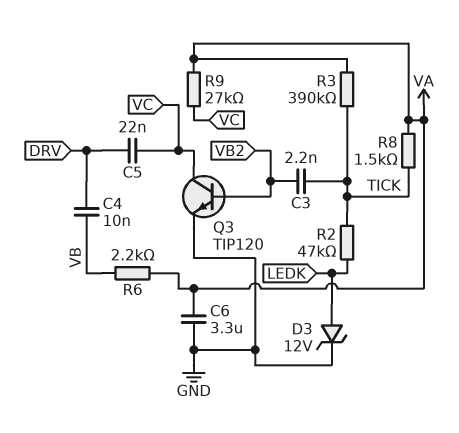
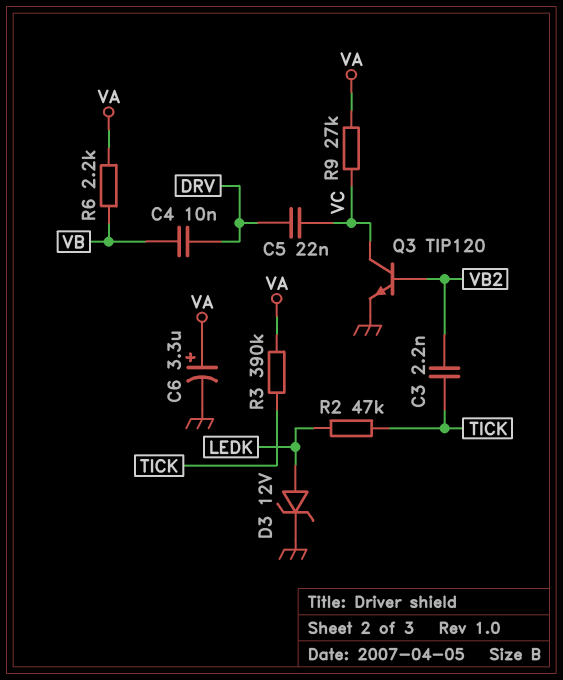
C6: 3.3uF (GND, VA) -> 3.3uF (plus VA, minus GND)
R8: 1.5k (TICK, VA) -> none

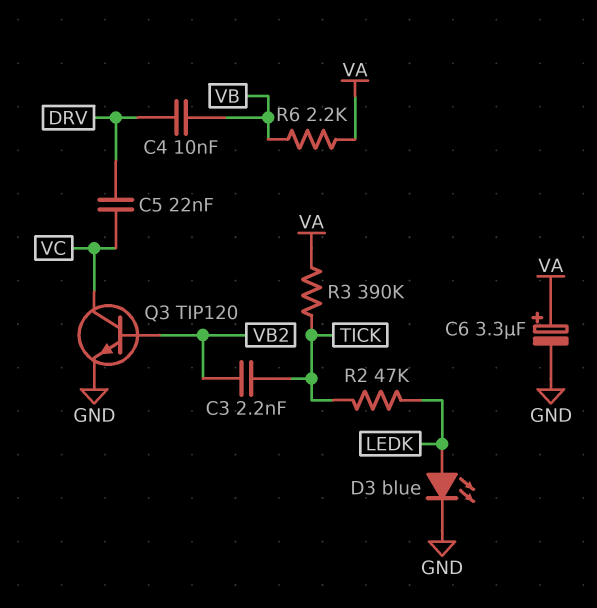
D3: zener 12V (A LEDK, K GND) -> LED blue (A LEDK, K GND)
R9: 27k (VA, VC) -> none

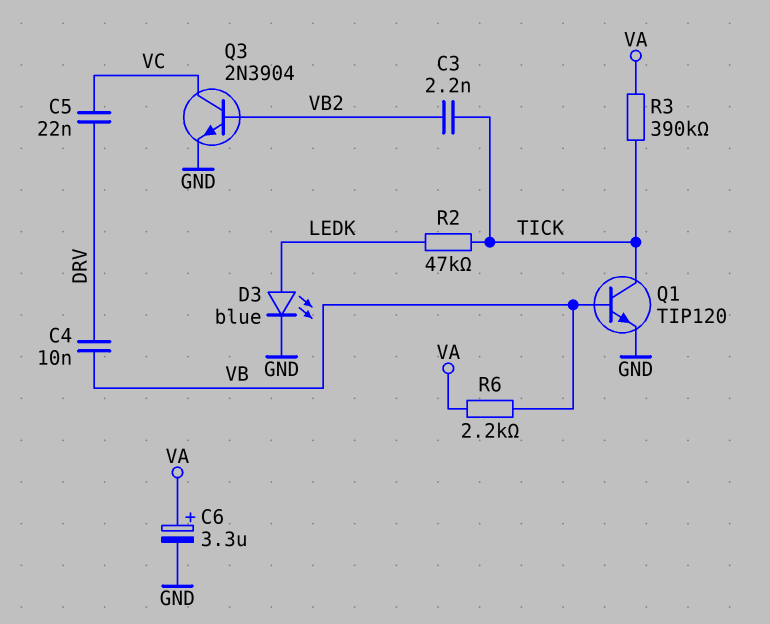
Q1: none -> NPN TIP120 (B VB, C TICK, E GND)
Q3: NPN TIP120 (B VB2, C VC, E GND) -> NPN 2N3904 (B VB2, C VC, E GND)

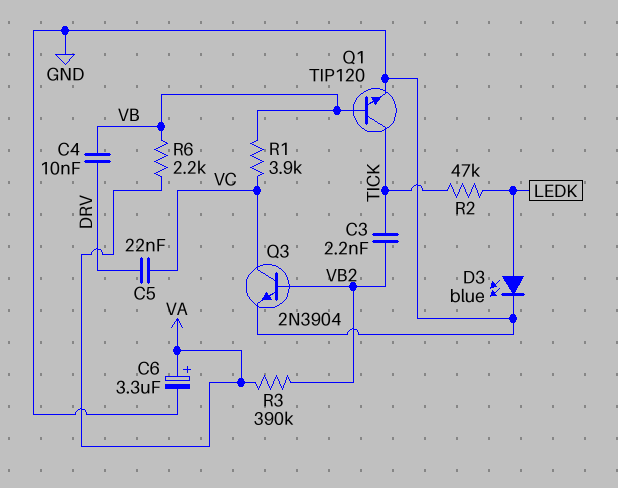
R1: none -> 3.9k (VB, VC)
R3: 390k (TICK, VA) -> 390k (VA, VB2)

